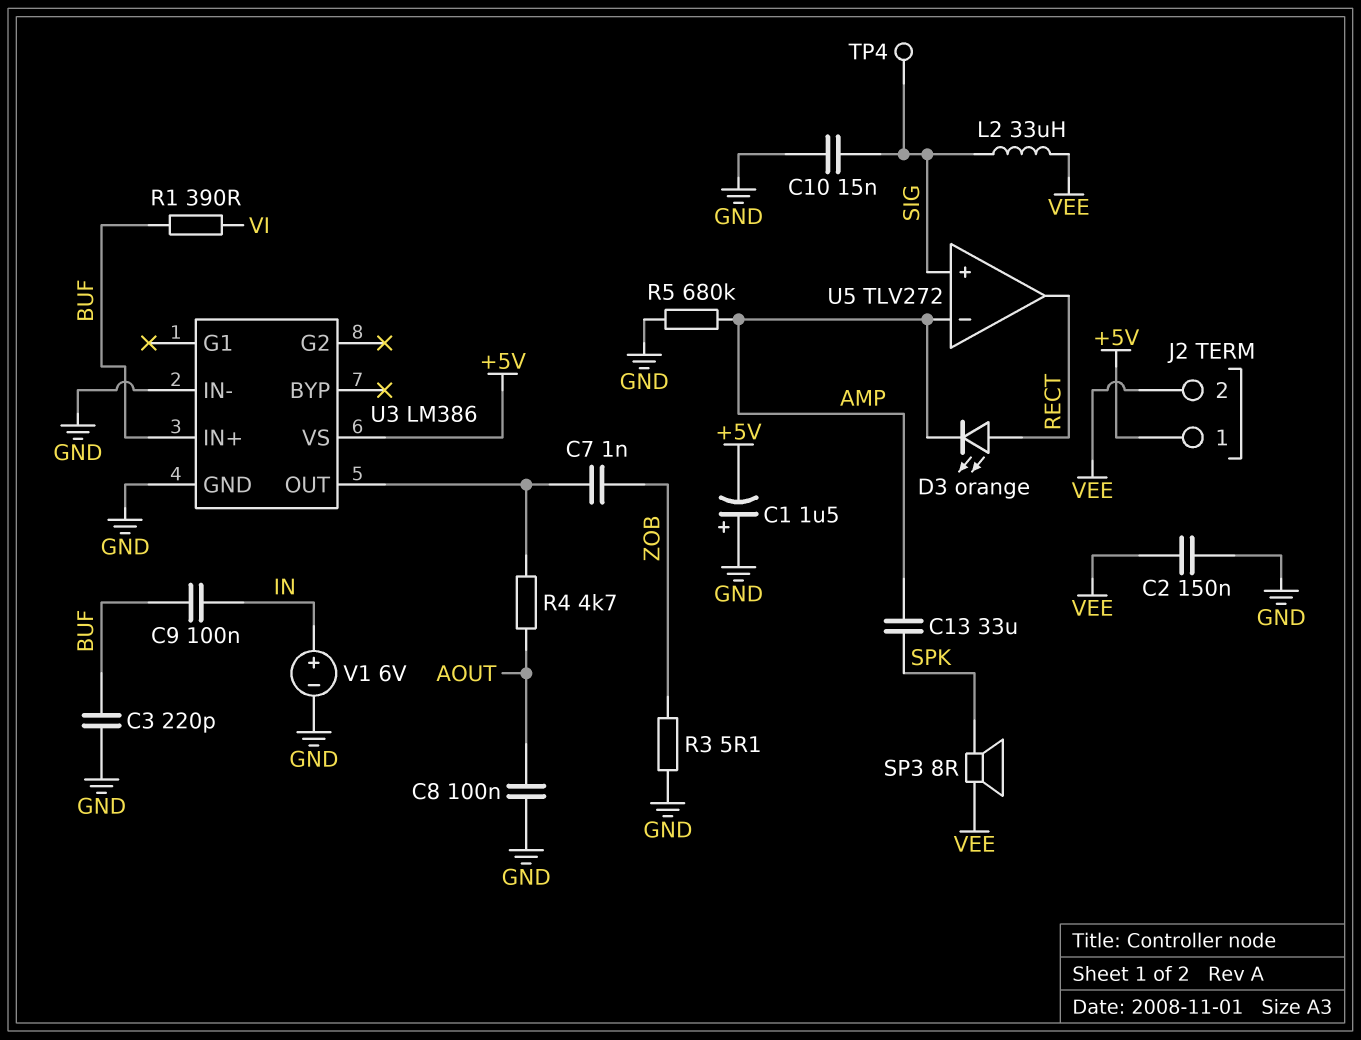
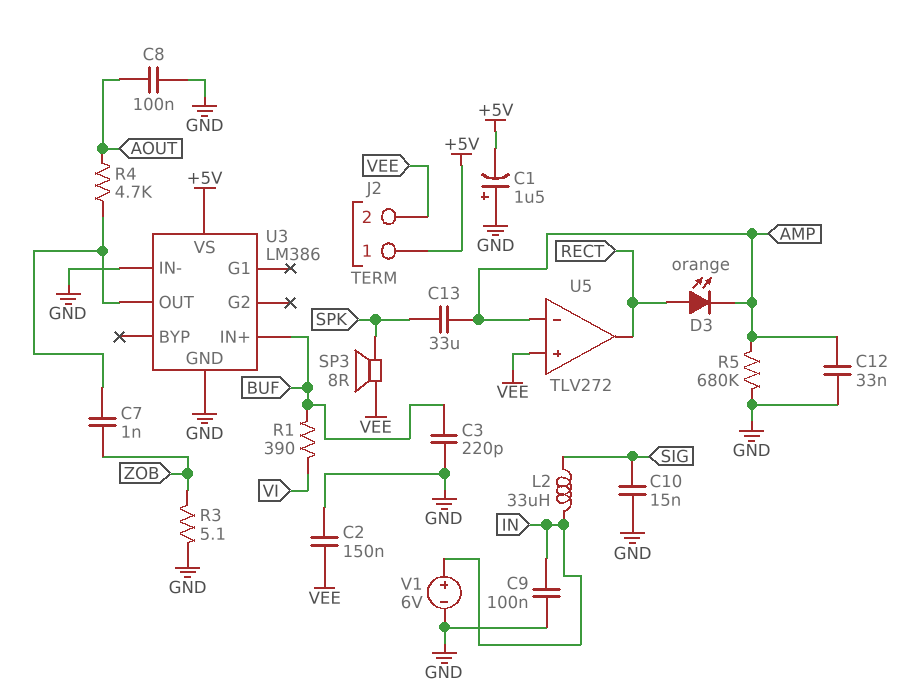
C9: 100nF (BUF, IN) -> 100nF (GND, IN)
C12: none -> 33nF (AMP, GND)
L2: 33uH (SIG, VEE) -> 33uH (IN, SIG)
TP4: test point (SIG) -> none
U5 pin in+: SIG -> VEE

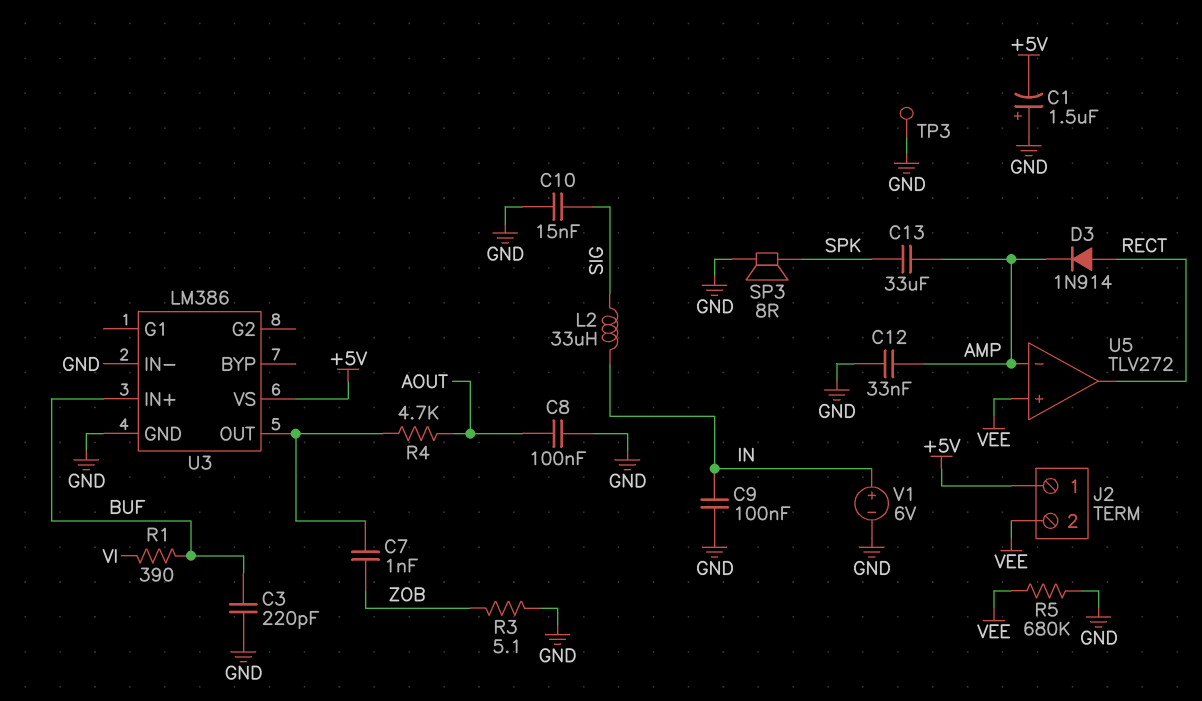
C2: 150nF (GND, VEE) -> none
D3: LED orange (A RECT, K AMP) -> diode 1N914 (A RECT, K AMP)
R5: 680k (AMP, GND) -> 680k (GND, VEE)
SP3: speaker 8R (SPK, VEE) -> speaker 8R (GND, SPK)
TP3: none -> test point (GND)

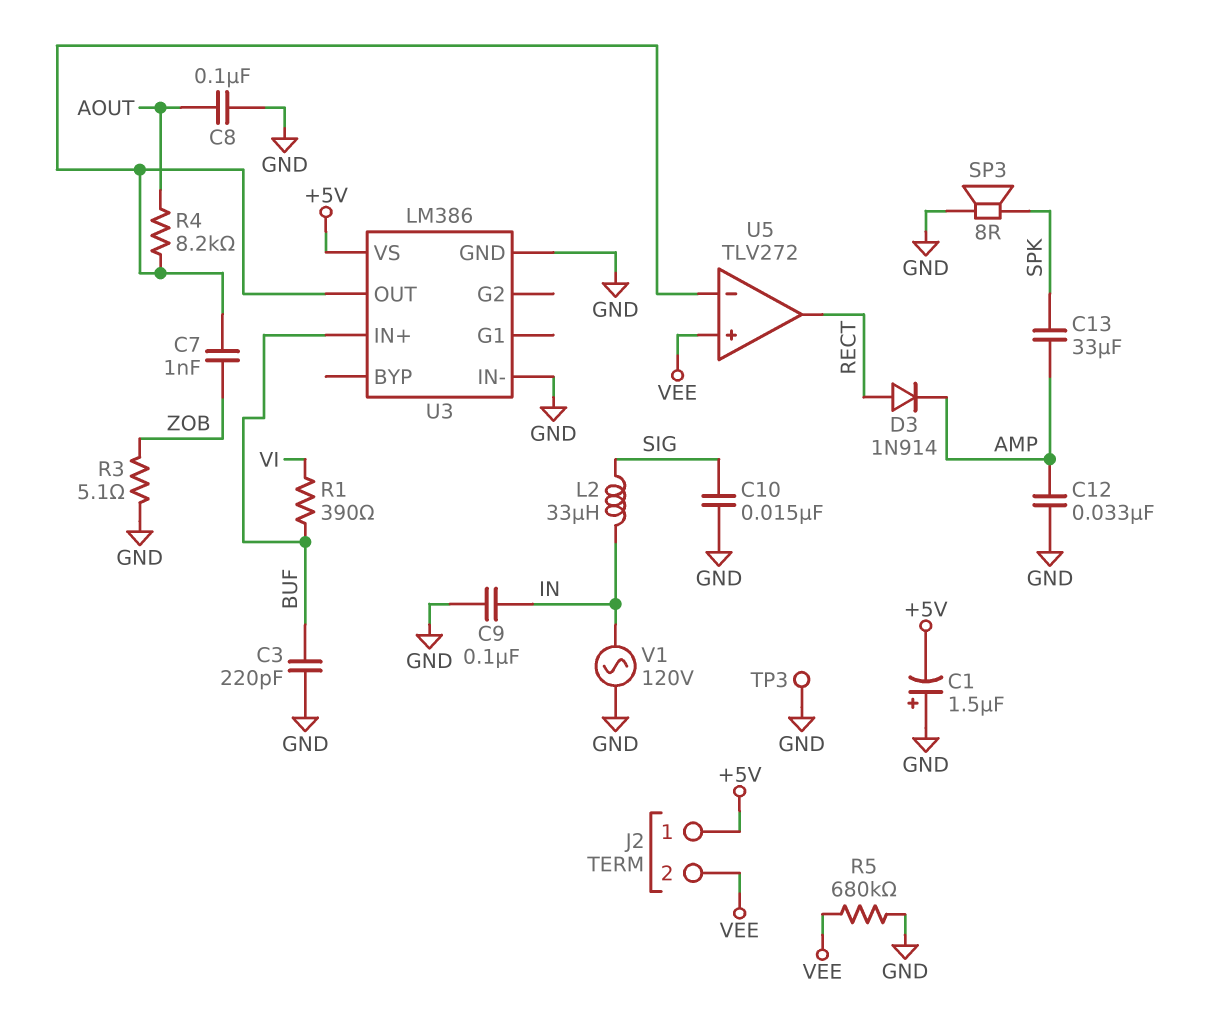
R4: 4.7k (AOUT, U3/OUT) -> 8.2k (AOUT, U3/OUT)
U5 pin in-: AMP -> U3/OUT
V1: 6V (plus IN, minus GND) -> AC 120V (GND, IN)

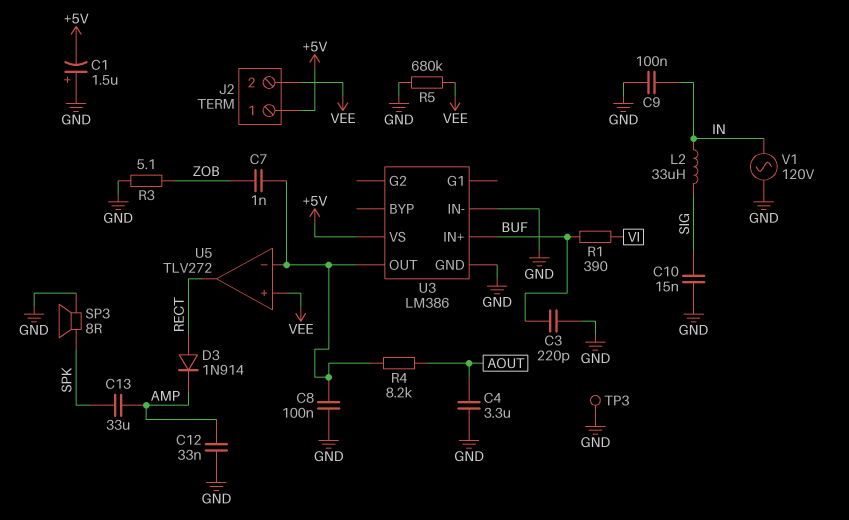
C4: none -> 3.3uF (AOUT, GND)
C8: 100nF (AOUT, GND) -> 100nF (GND, U3/OUT)

